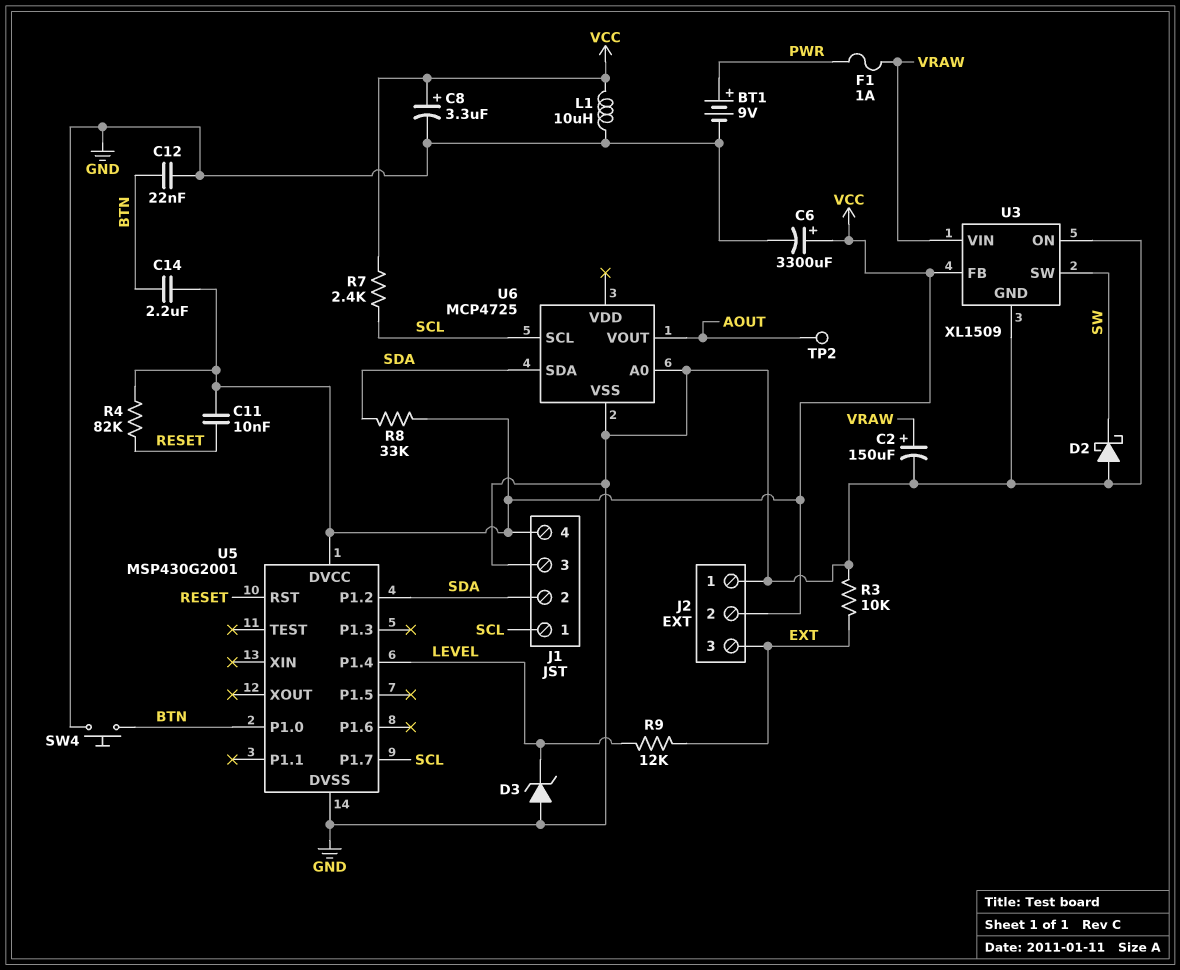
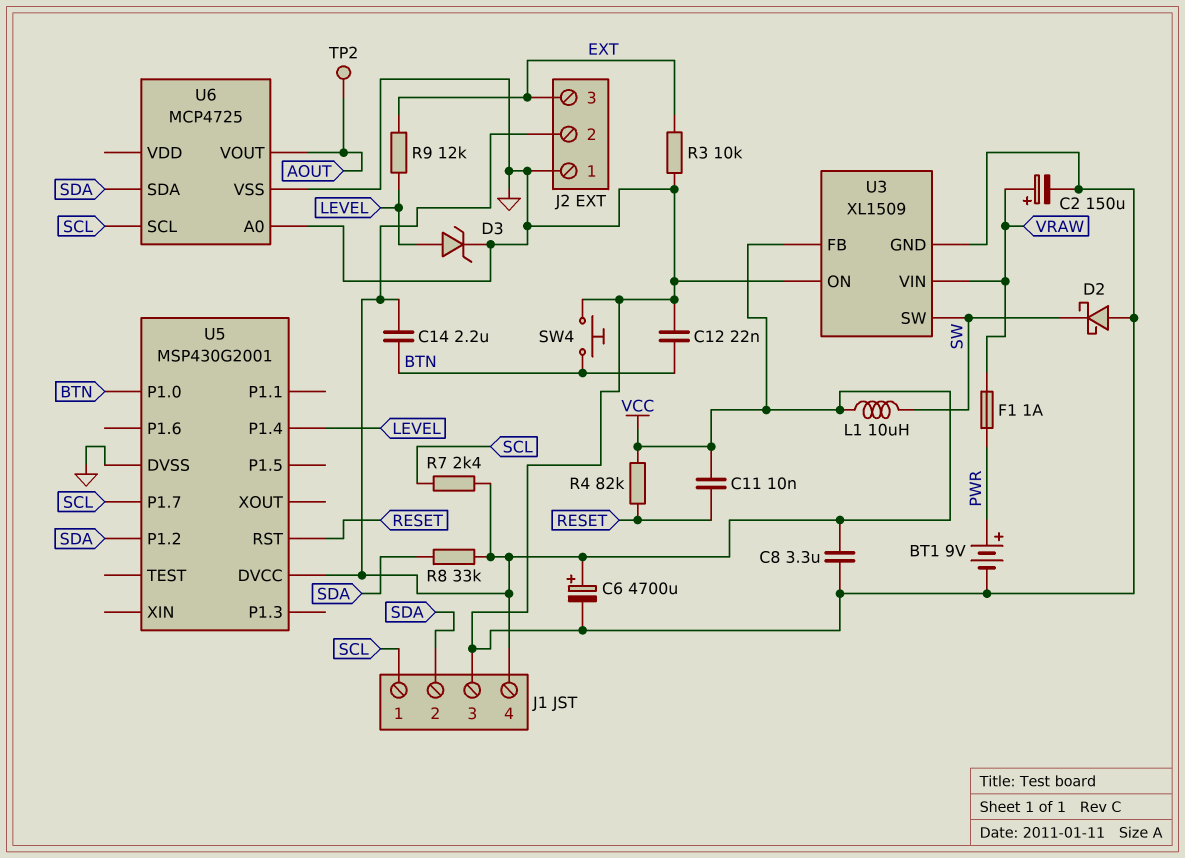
C6: 3300uF (plus VCC, minus GND) -> 4700uF (plus VCC, minus GND)
C8: 3.3uF (plus VCC, minus GND) -> 3.3uF (GND, VCC)
D3: zener (A GND, K LEVEL) -> zener (A LEVEL, K GND)
L1: 10uH (GND, VCC) -> 10uH (SW, VCC)

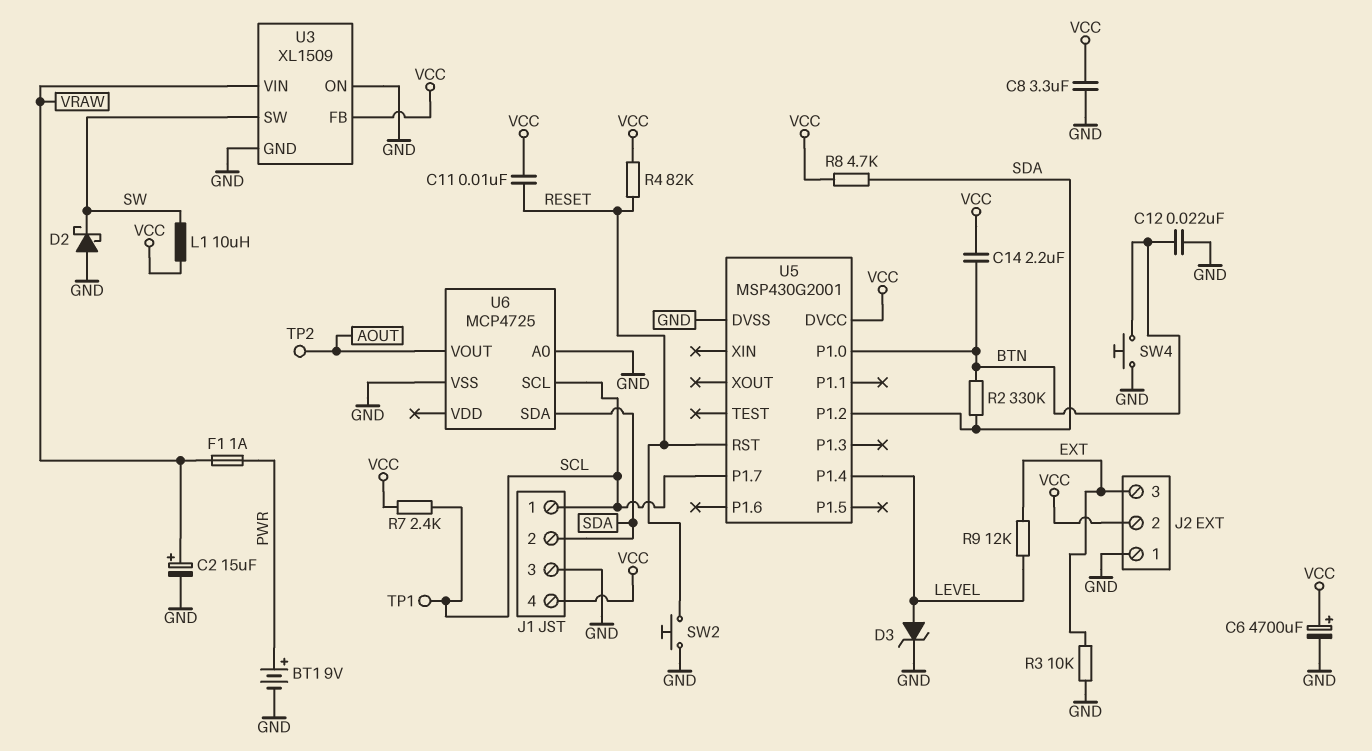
C2: 150uF (plus VRAW, minus GND) -> 15uF (plus VRAW, minus GND)
R2: none -> 330k (BTN, SDA)
R8: 33k (SDA, VCC) -> 4.7k (SDA, VCC)
SW2: none -> button (GND, RESET)
TP1: none -> test point (SCL)

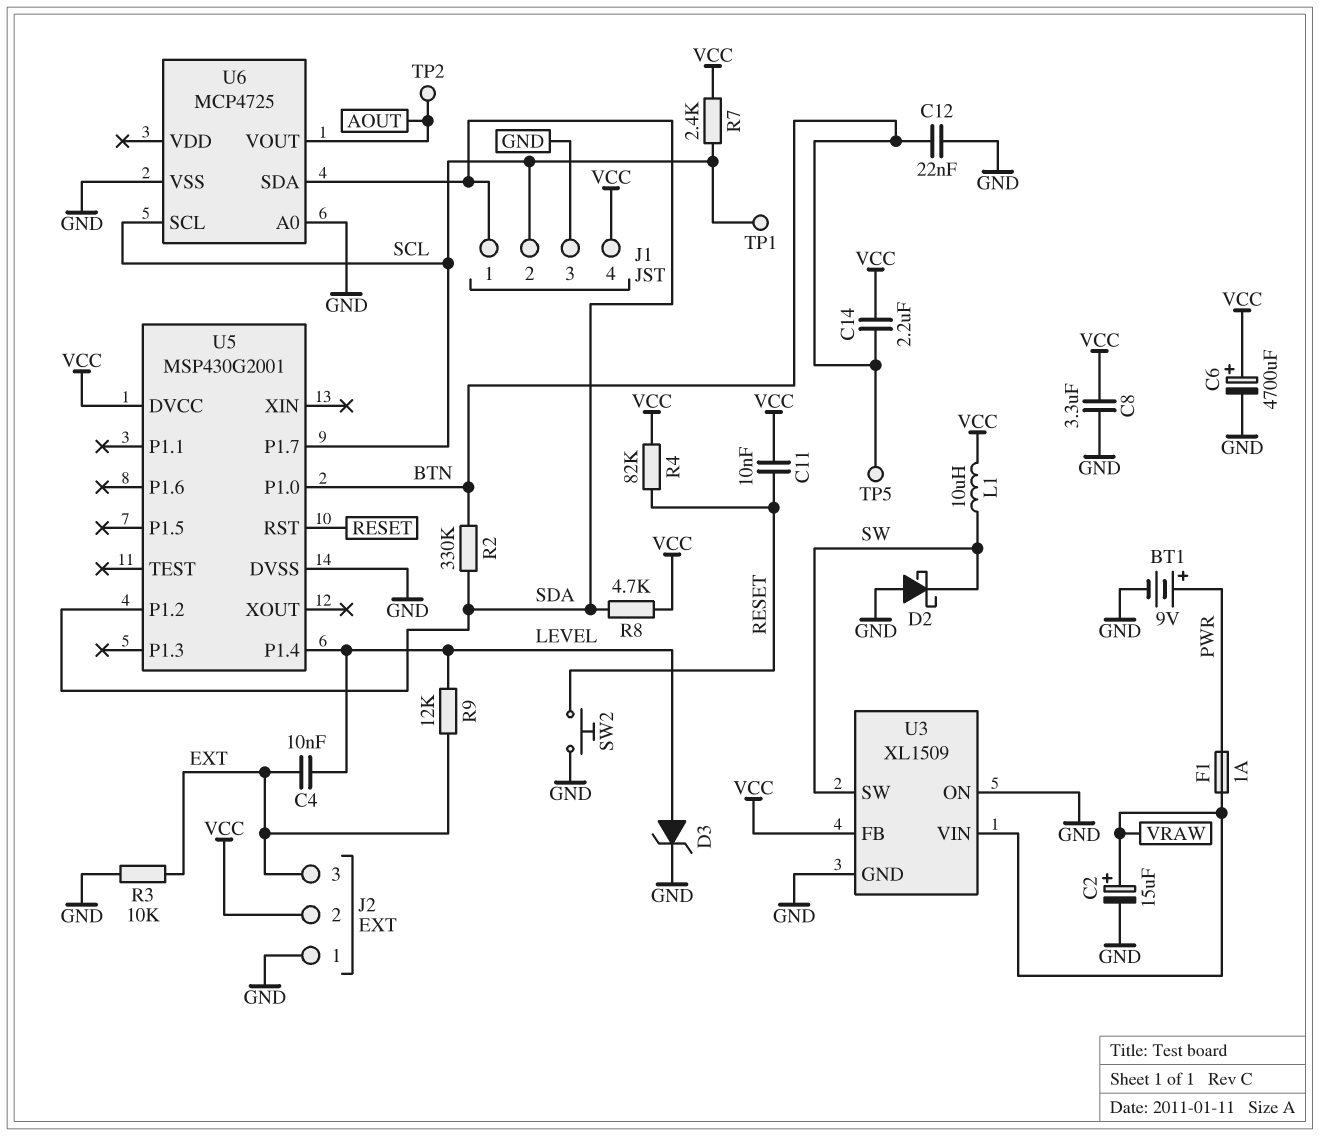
C4: none -> 10nF (EXT, LEVEL)
J1 pin 1: SCL -> SDA
J1 pin 2: SDA -> SCL
SW4: button (BTN, GND) -> none
TP5: none -> test point (BTN)

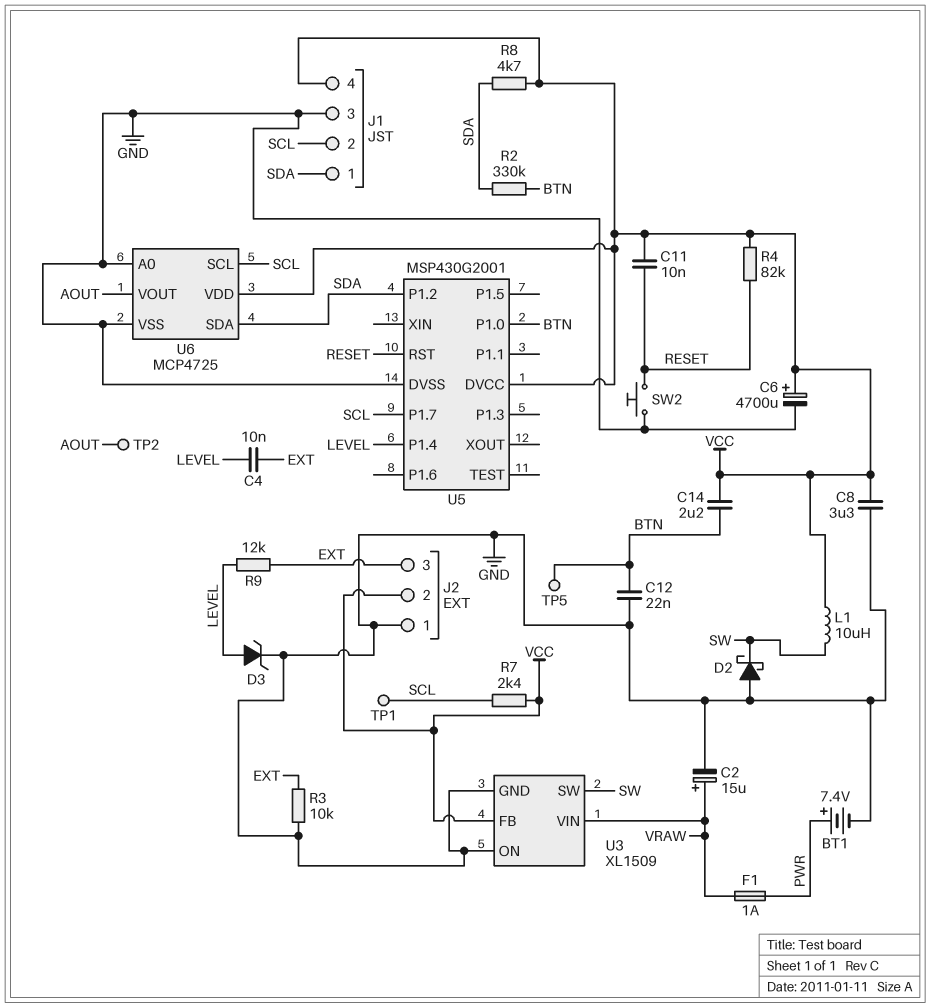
BT1: 9V (plus PWR, minus GND) -> 7.4V (plus PWR, minus GND)
U6 pin VDD: none -> VCC

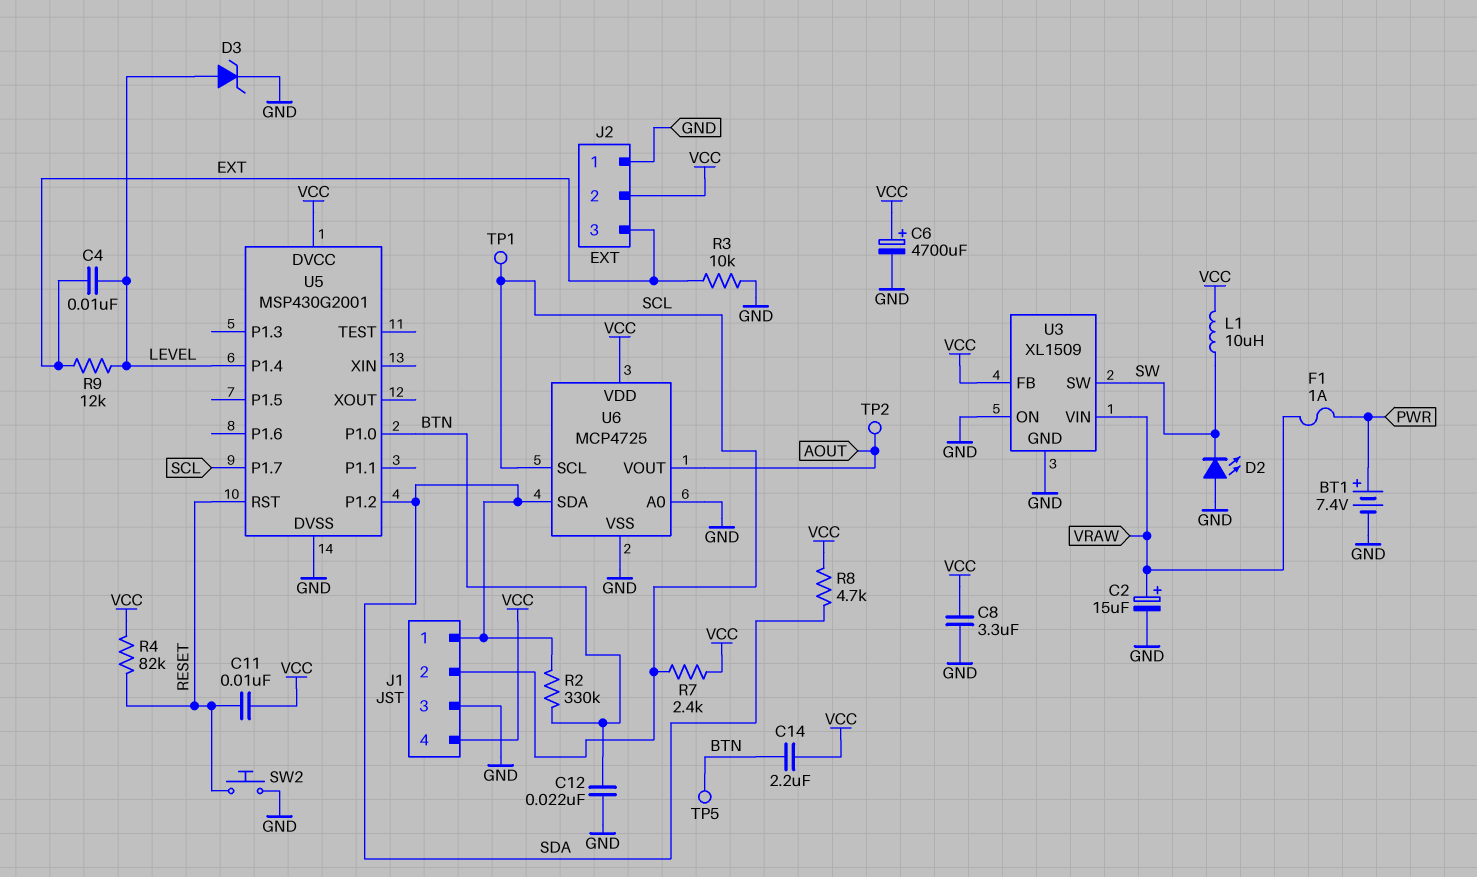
D2: schottky (A GND, K SW) -> LED (A GND, K SW)

